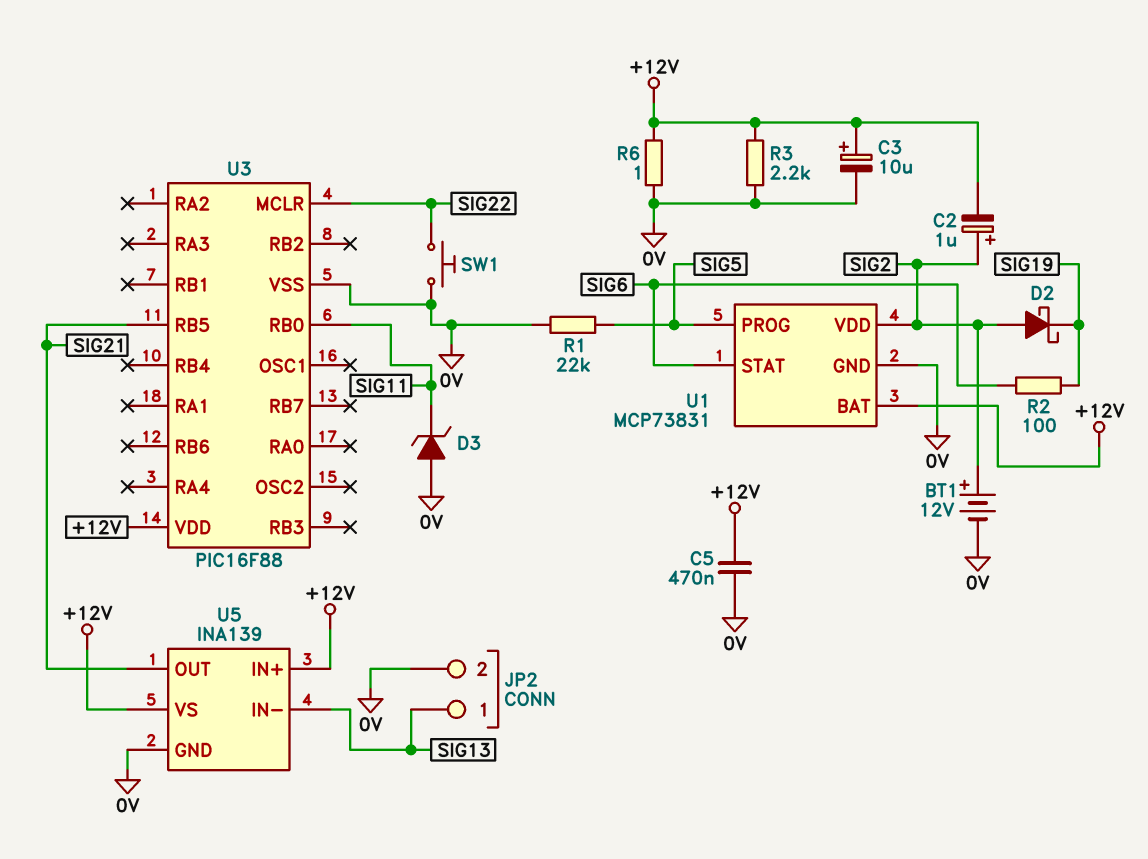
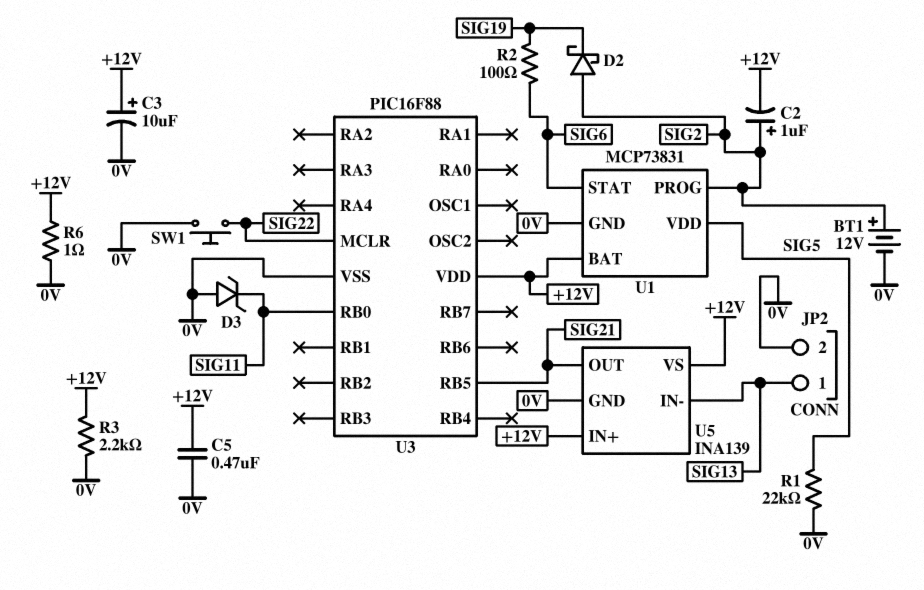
U1 pin PROG: SIG5 -> SIG2
U1 pin VDD: SIG2 -> SIG5

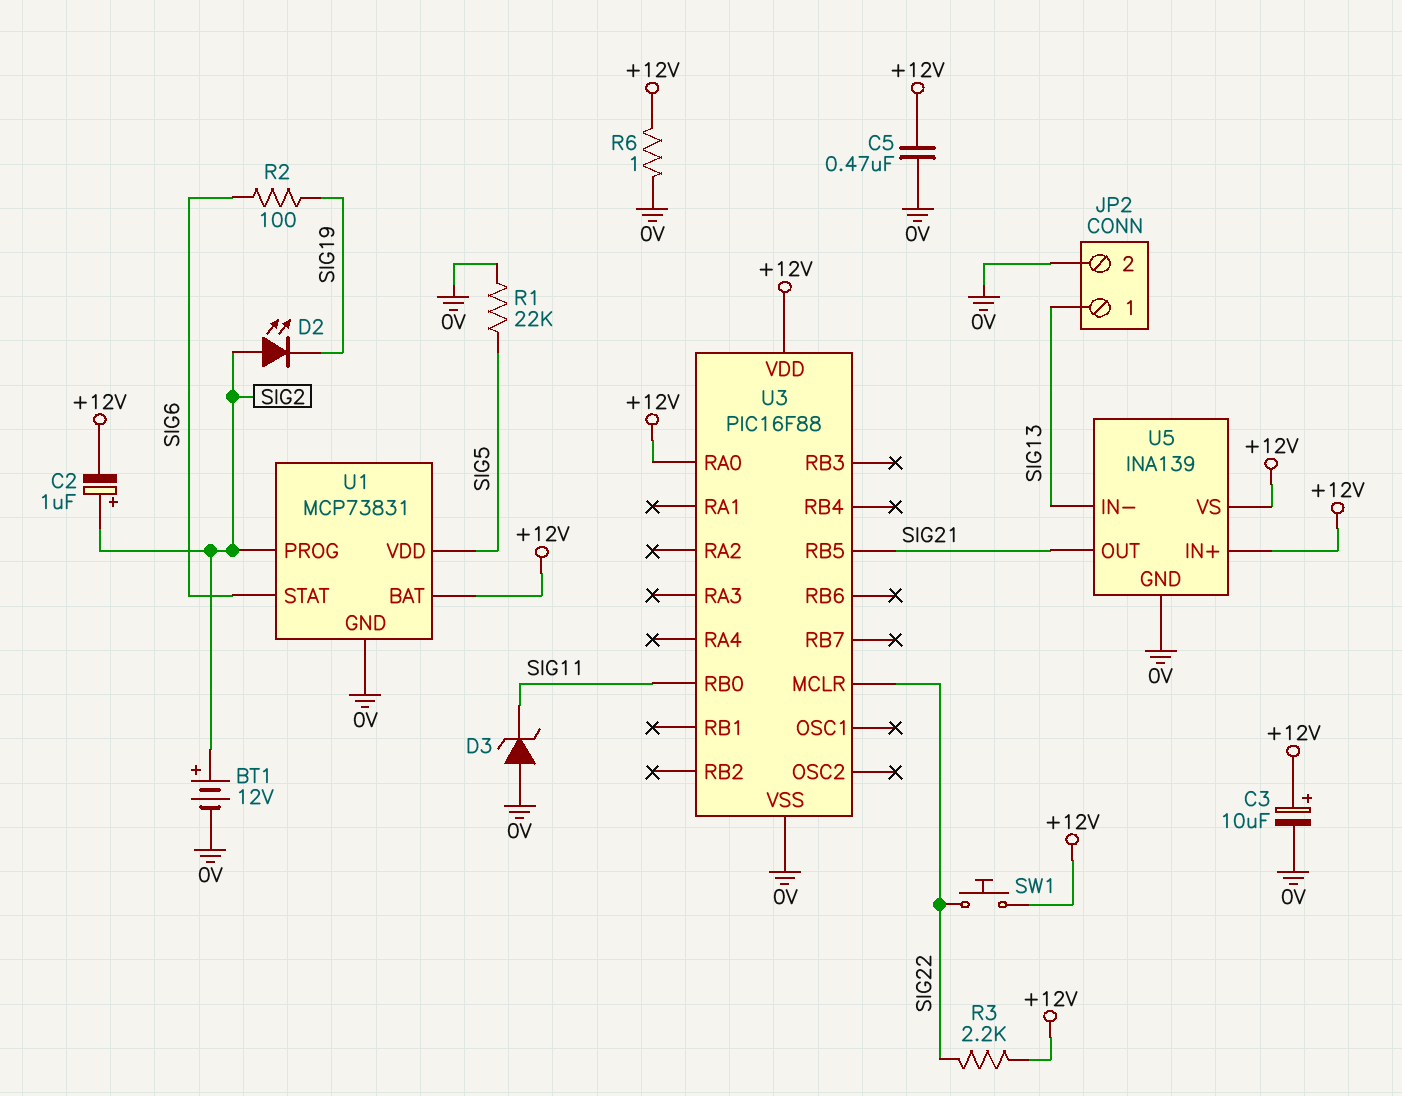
D2: schottky (A SIG2, K SIG19) -> LED (A SIG2, K SIG19)
R3: 2.2k (+12V, 0V) -> 2.2k (+12V, SIG22)
SW1: button (0V, SIG22) -> button (+12V, SIG22)
U3 pin RA0: none -> +12V

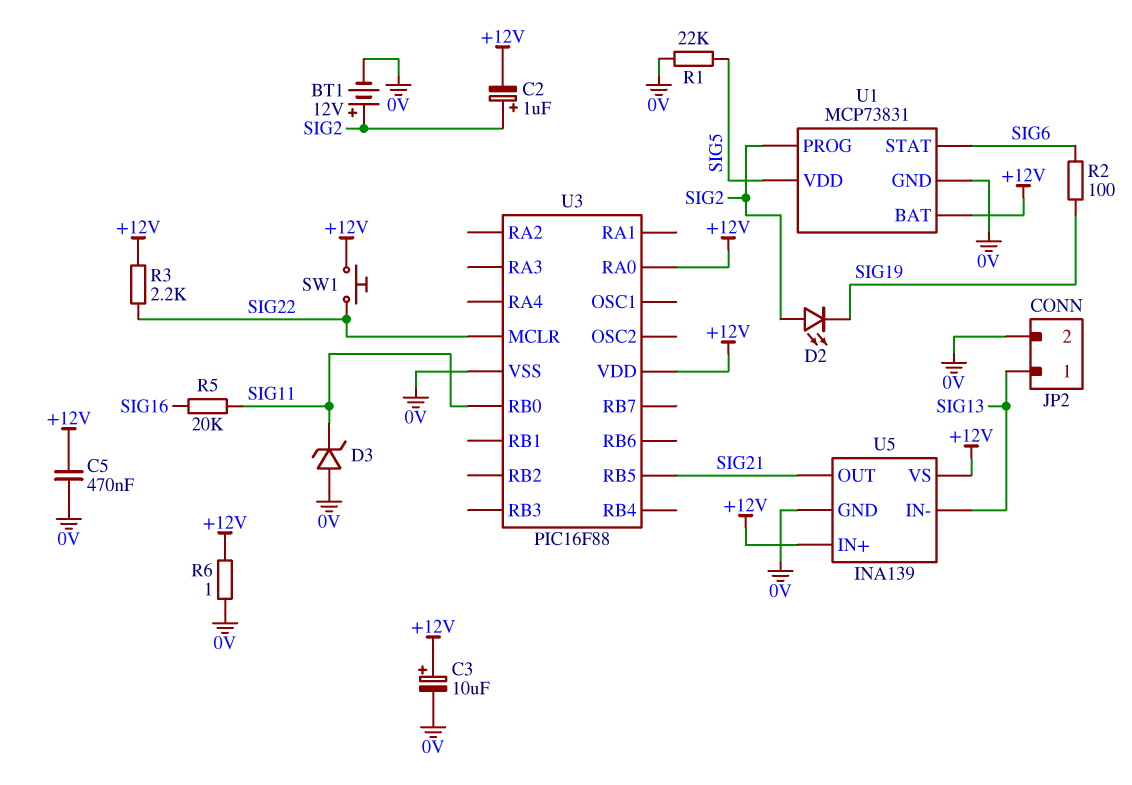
R5: none -> 20k (SIG11, SIG16)

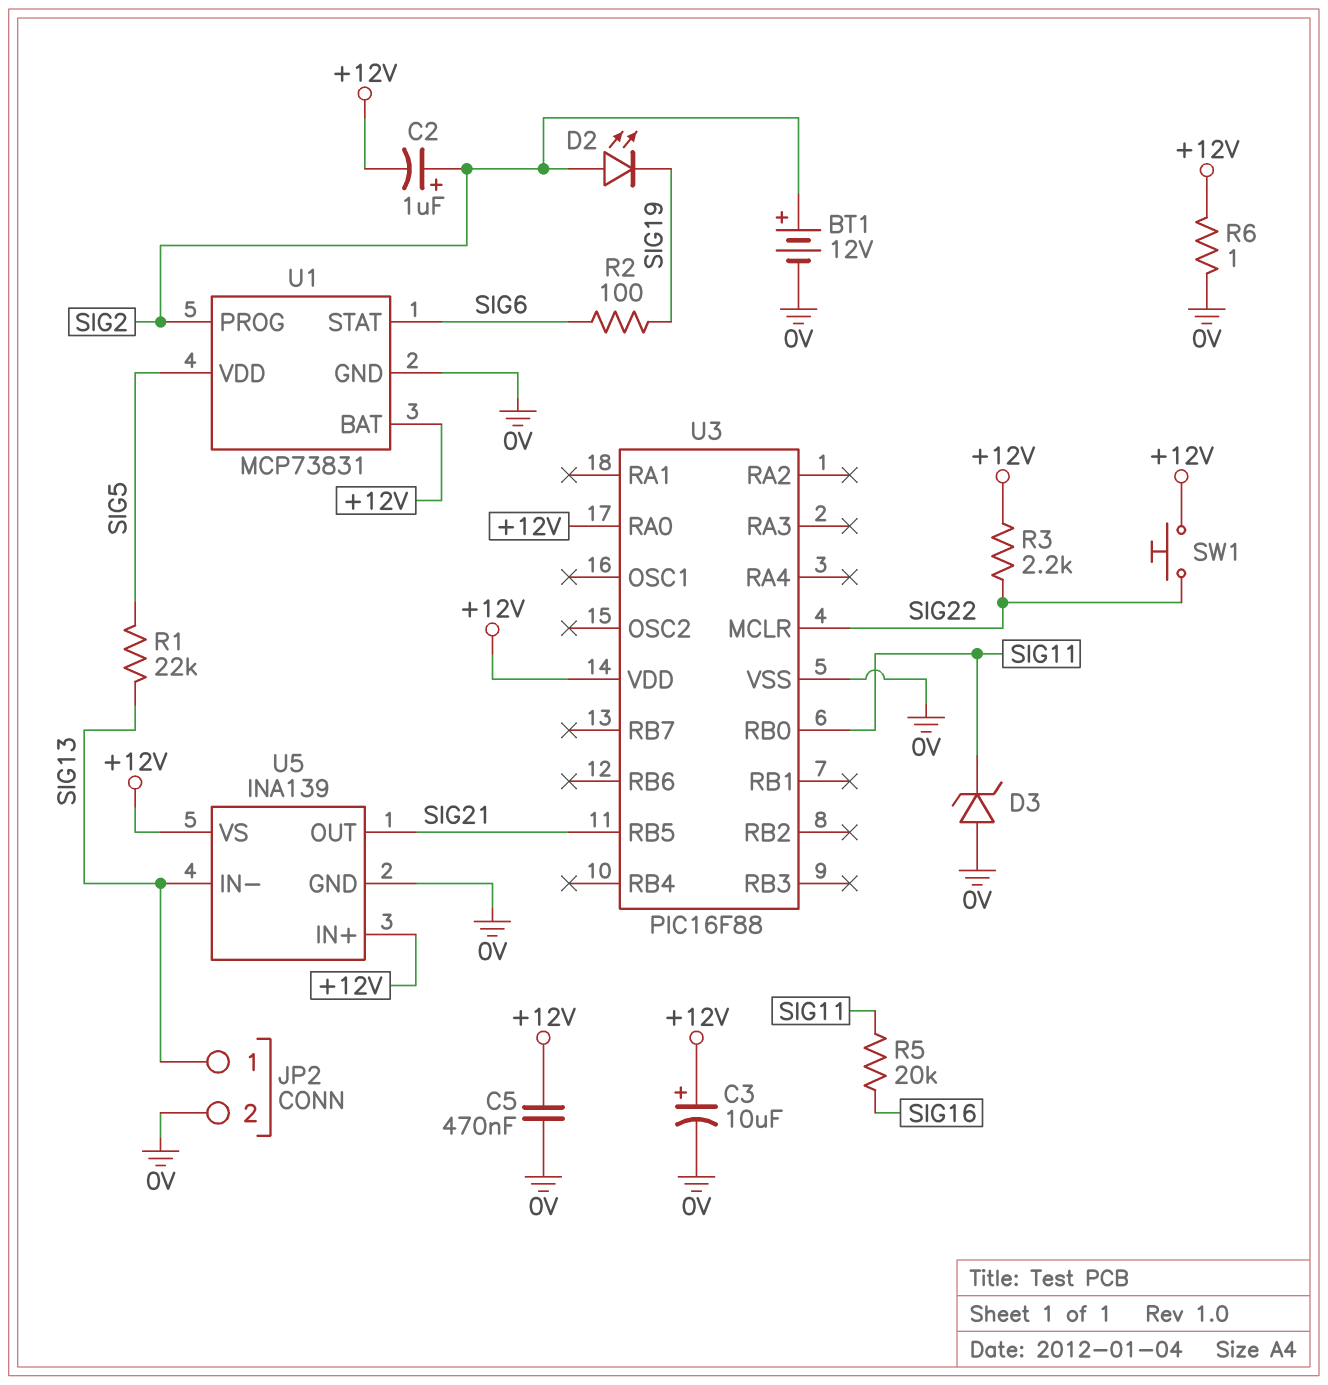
R1: 22k (0V, SIG5) -> 22k (SIG5, SIG13)

